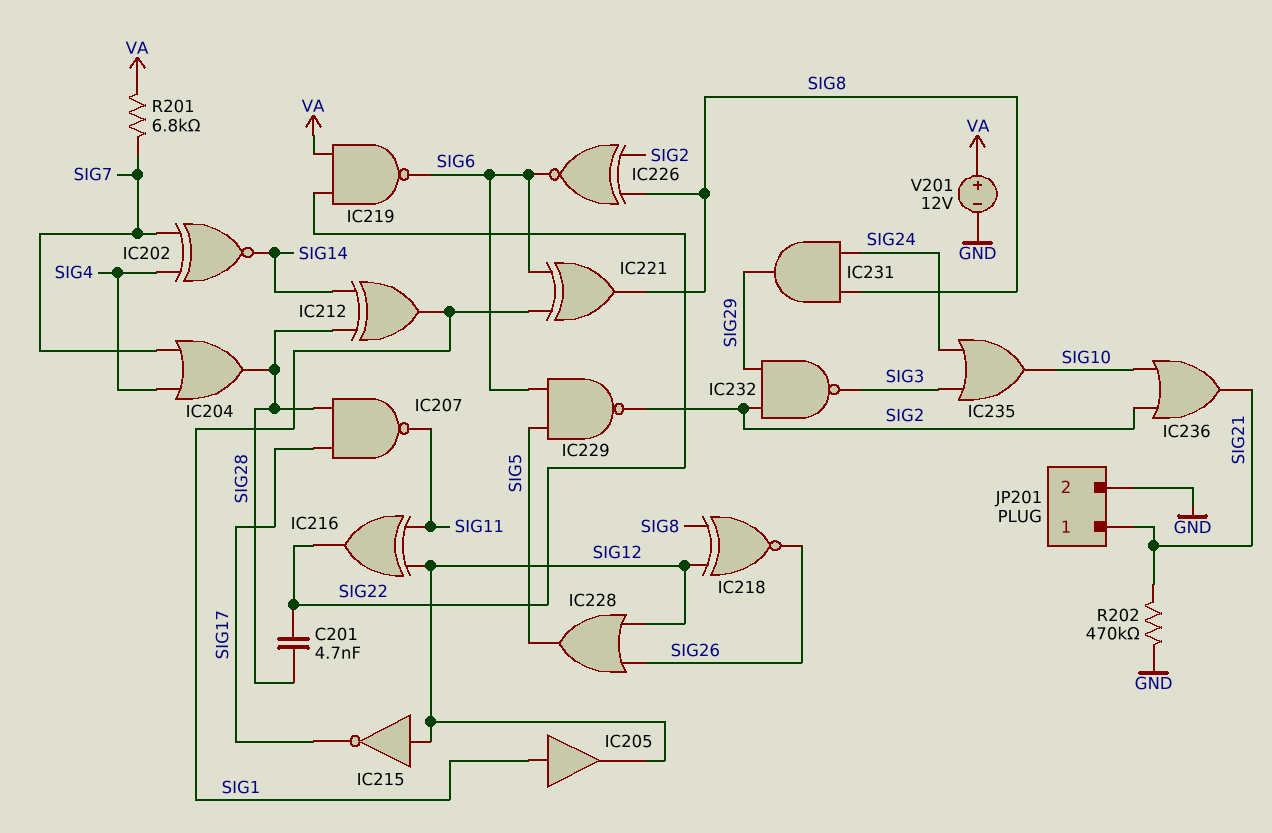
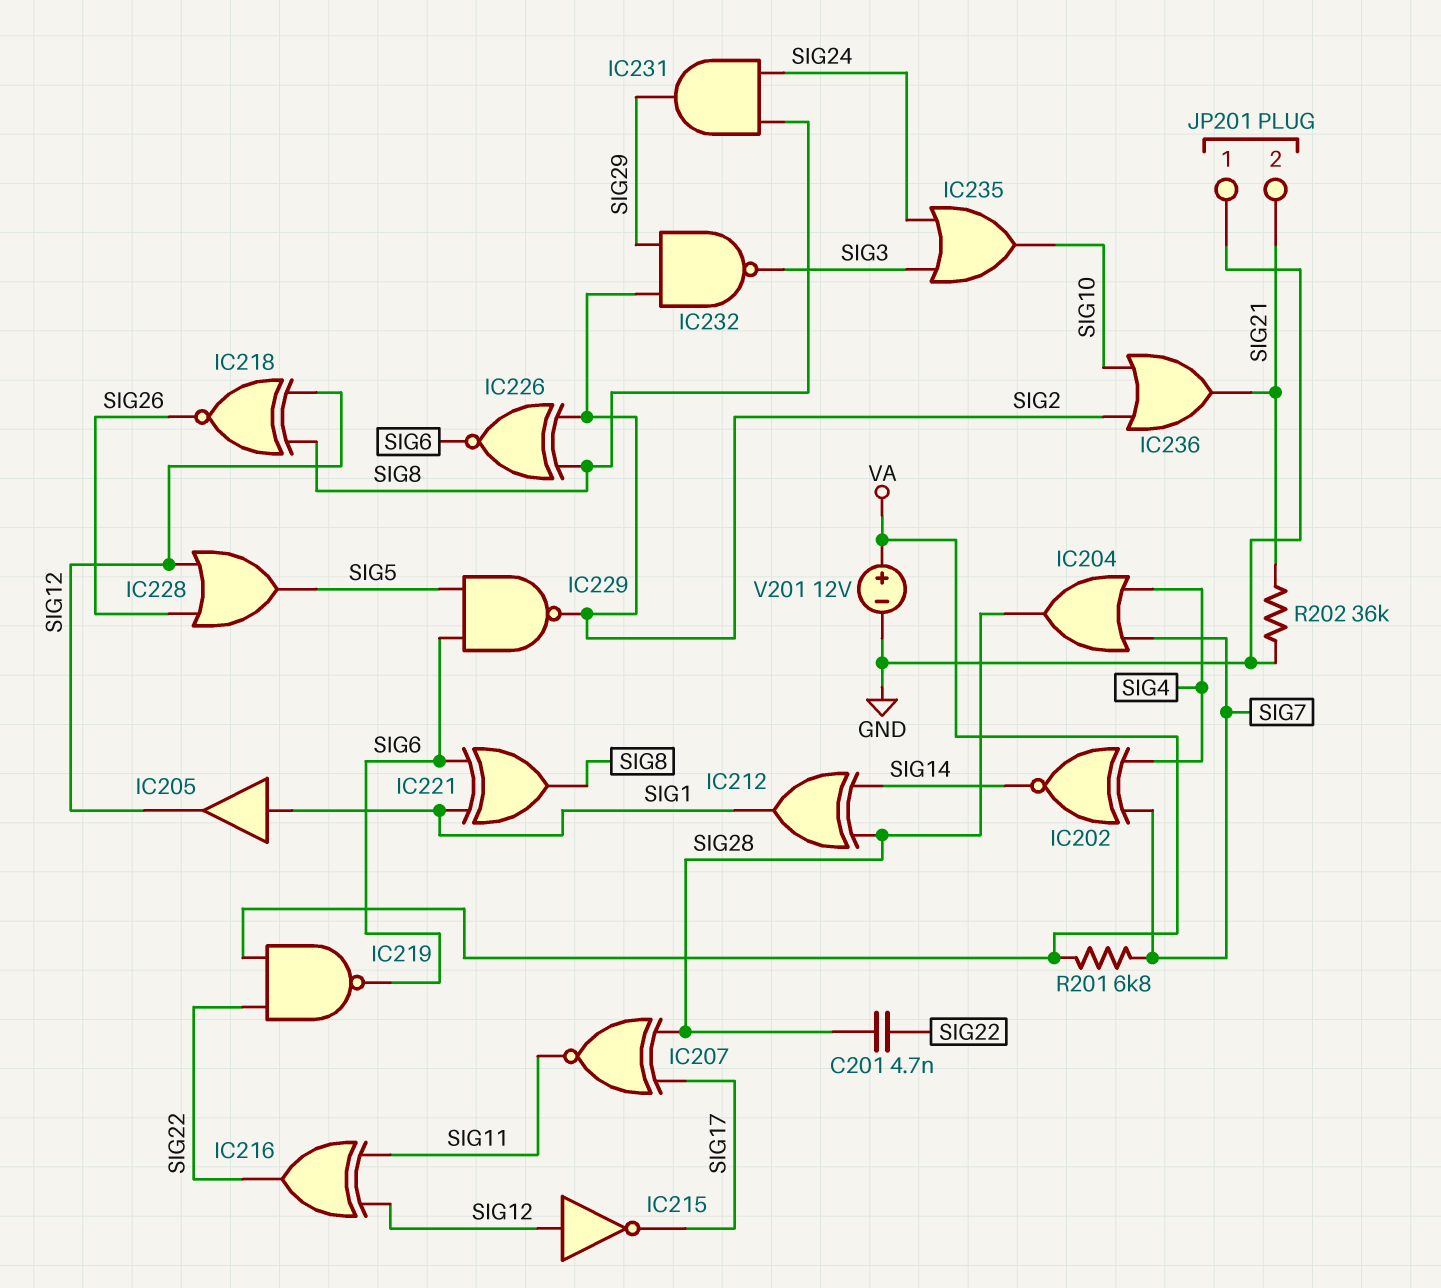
IC207: NAND (in SIG17, in SIG28, out SIG11) -> XNOR (in SIG17, in SIG28, out SIG11)
JP201 pin 1: SIG21 -> GND
JP201 pin 2: GND -> SIG21
R202: 470k (GND, SIG21) -> 36k (GND, SIG21)

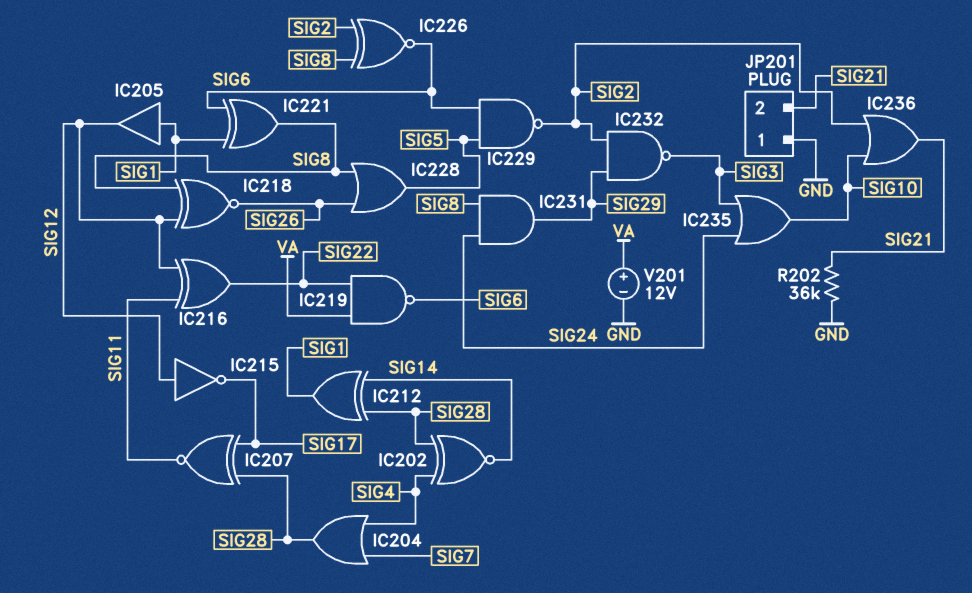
C201: 4.7nF (SIG22, SIG28) -> none
IC202: XNOR (in SIG4, in SIG7, out SIG14) -> XNOR (in SIG4, in SIG28, out SIG14)
IC228: OR (in SIG12, in SIG26, out SIG5) -> OR (in SIG8, in SIG26, out SIG5)
R201: 6.8k (SIG7, VA) -> none

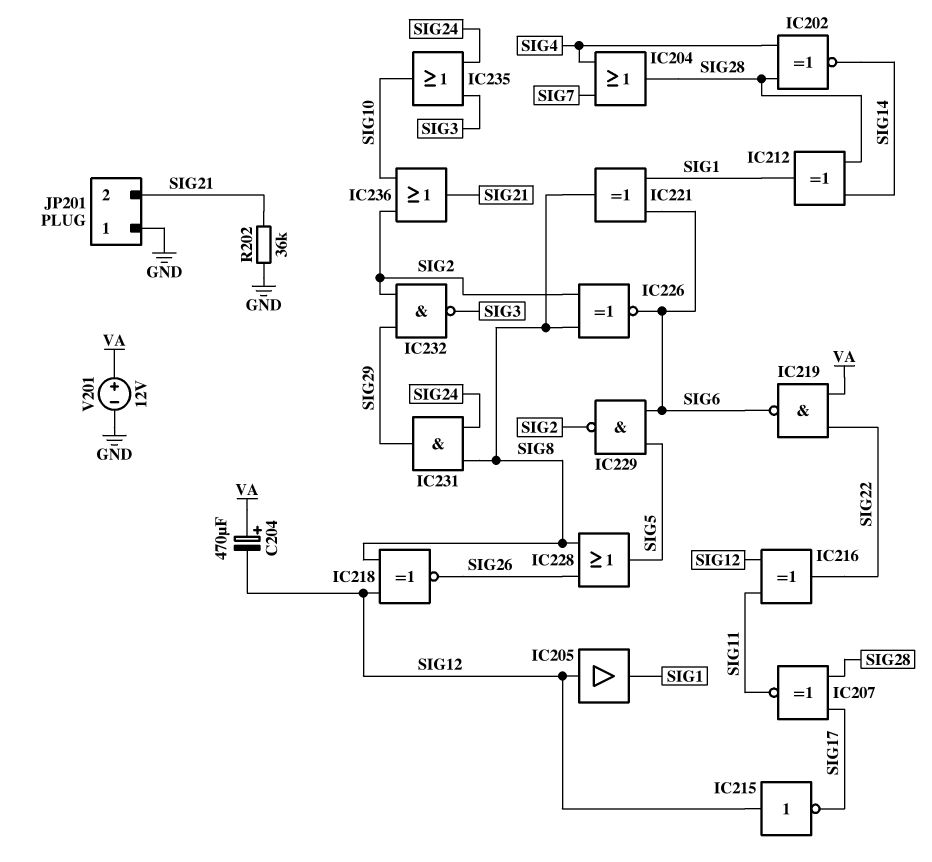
C204: none -> 470uF (plus VA, minus SIG12)
IC205: buffer (in SIG1, out SIG12) -> buffer (in SIG12, out SIG1)

